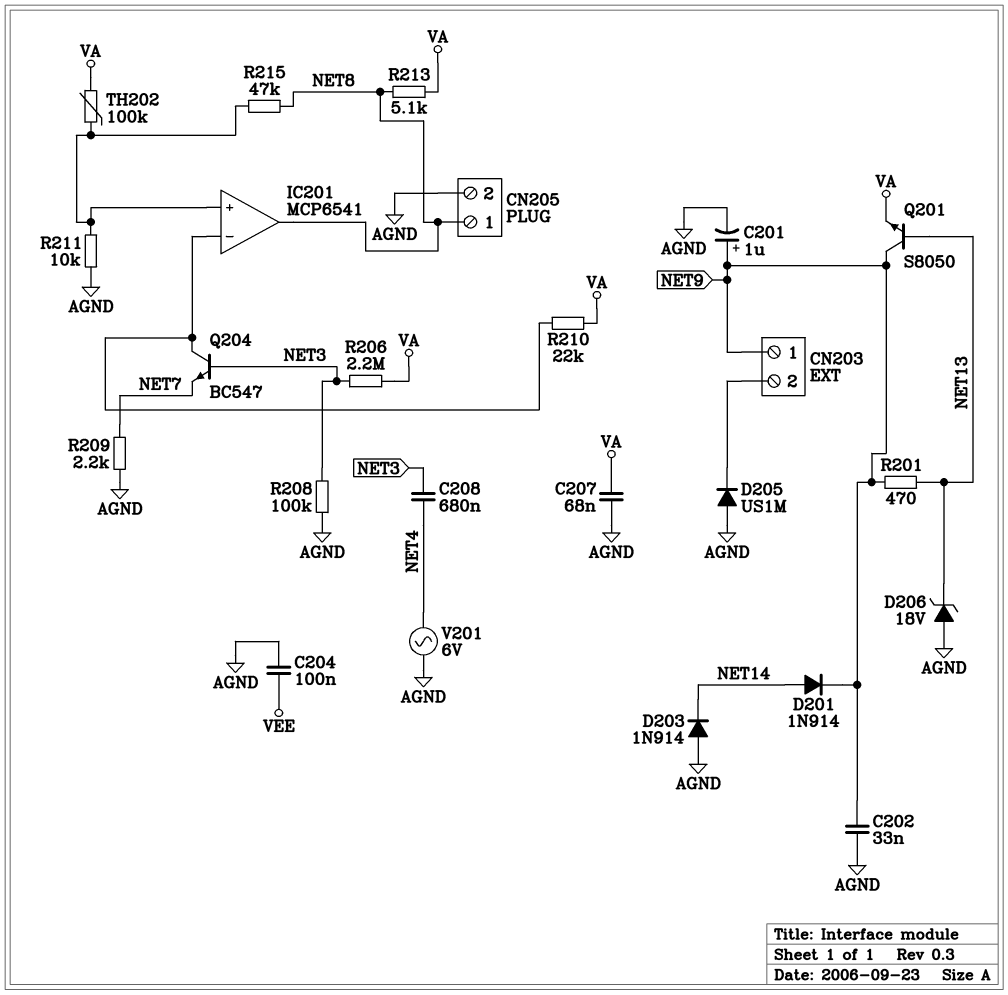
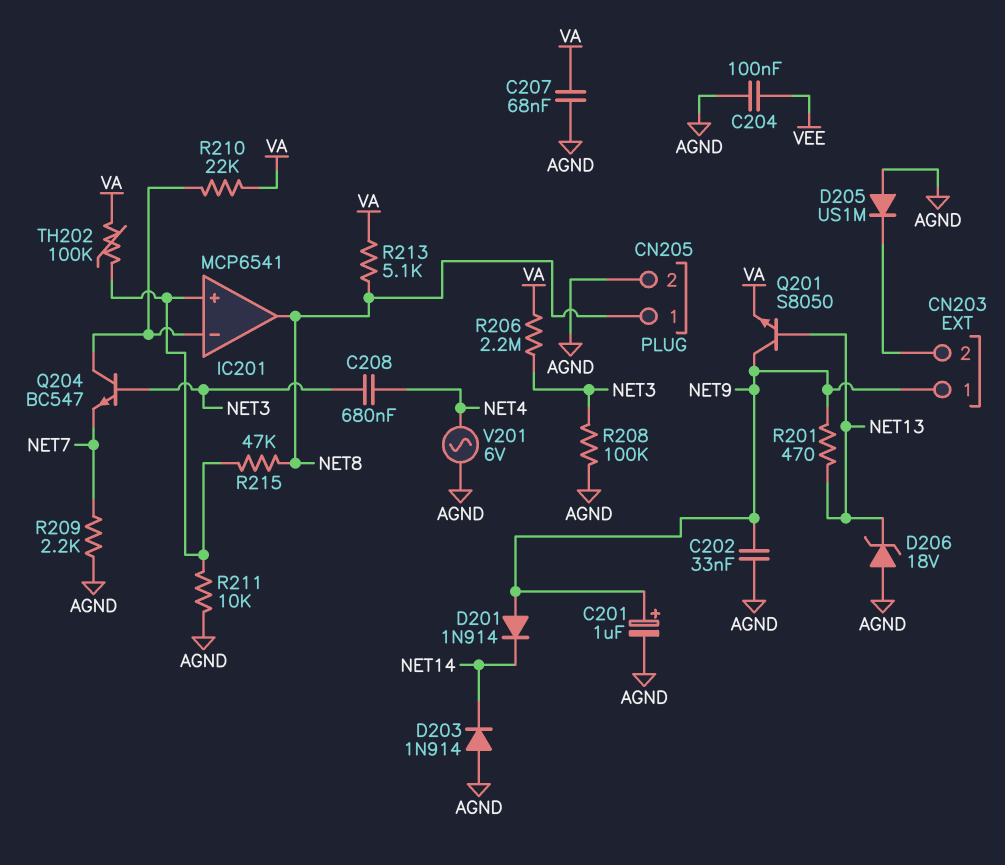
D201: diode 1N914 (A NET14, K NET9) -> diode 1N914 (A NET9, K NET14)

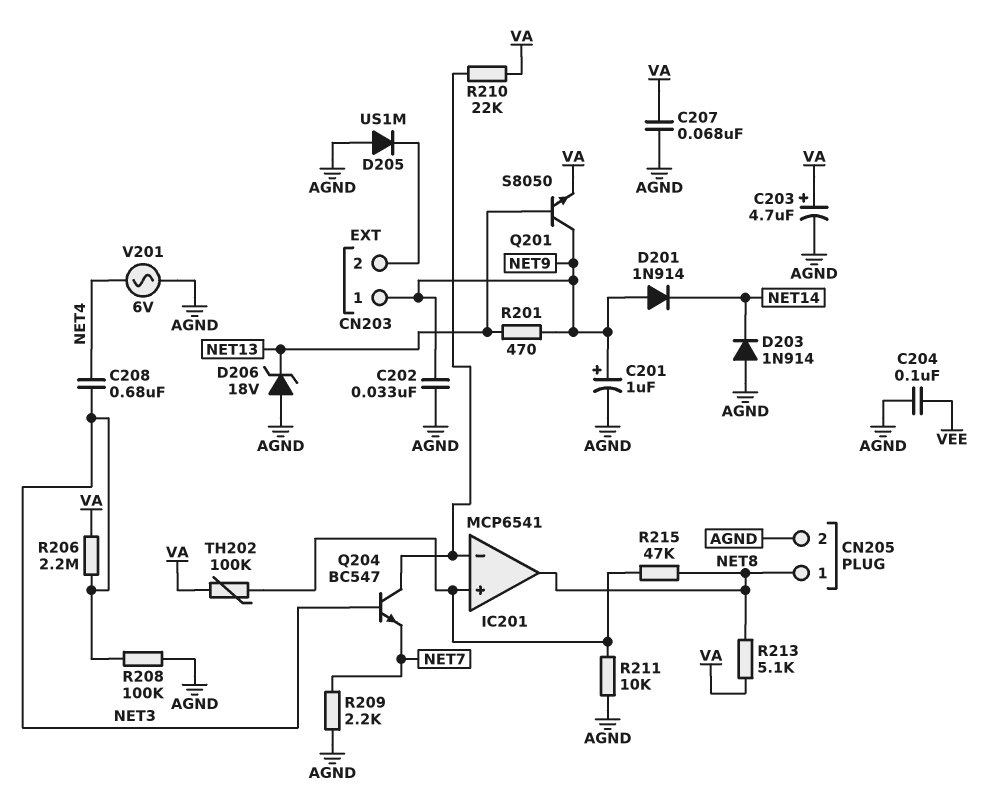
C203: none -> 4.7uF (plus VA, minus AGND)

